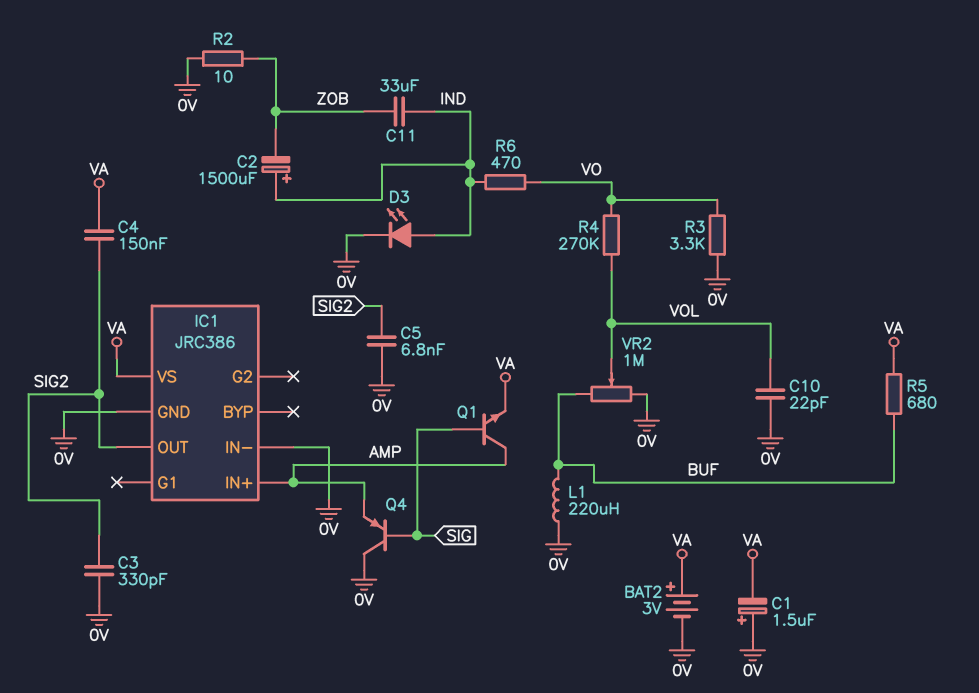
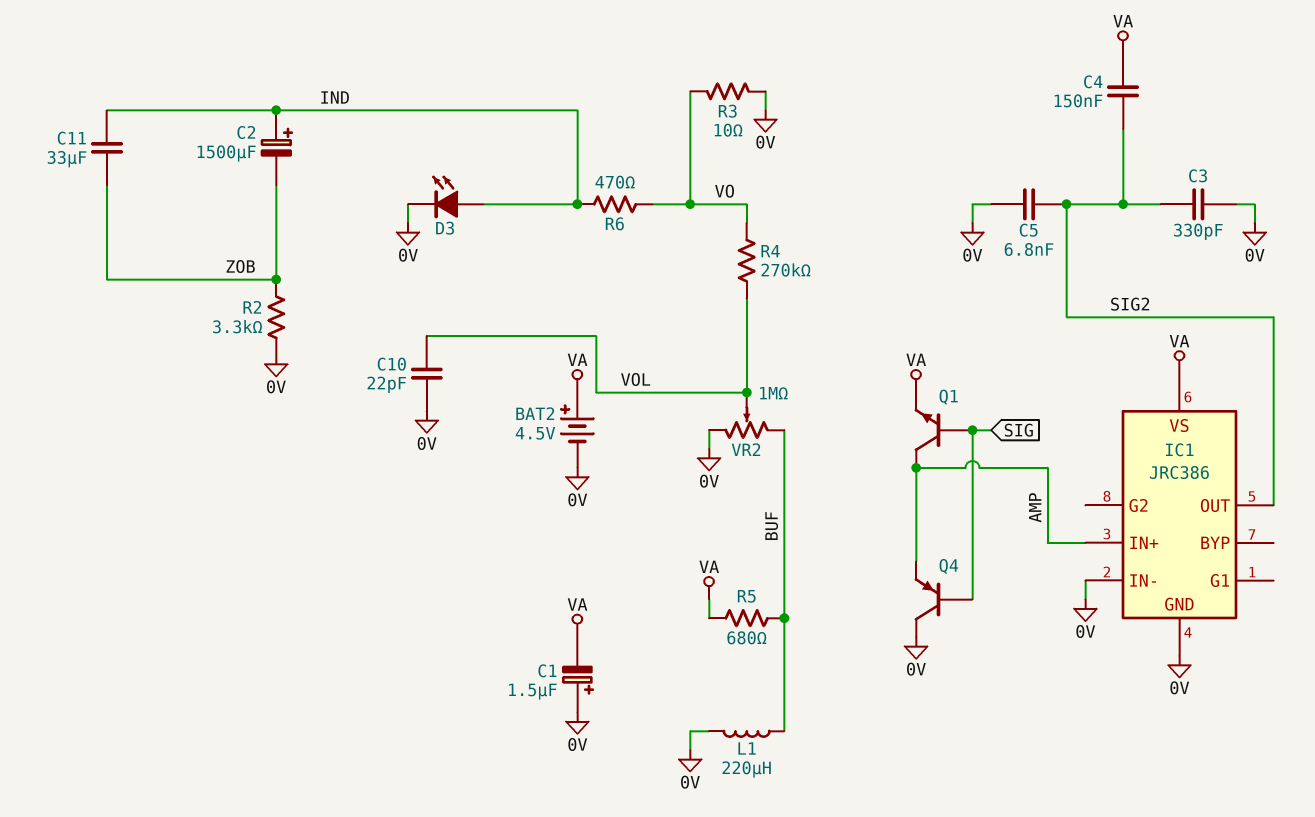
BAT2: 3V (plus VA, minus 0V) -> 4.5V (plus VA, minus 0V)
R2: 10 (0V, ZOB) -> 3.3k (0V, ZOB)
R3: 3.3k (0V, VO) -> 10 (0V, VO)

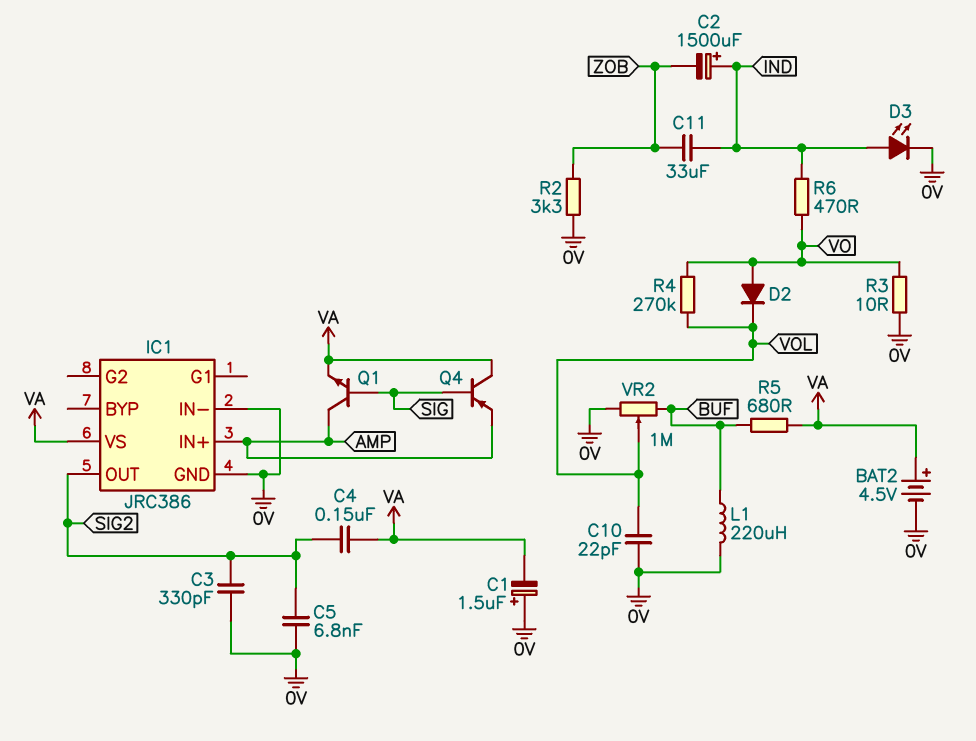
D2: none -> diode (A VO, K VOL)
Q4: PNP (B SIG, C 0V, E AMP) -> PNP (B SIG, C VA, E AMP)

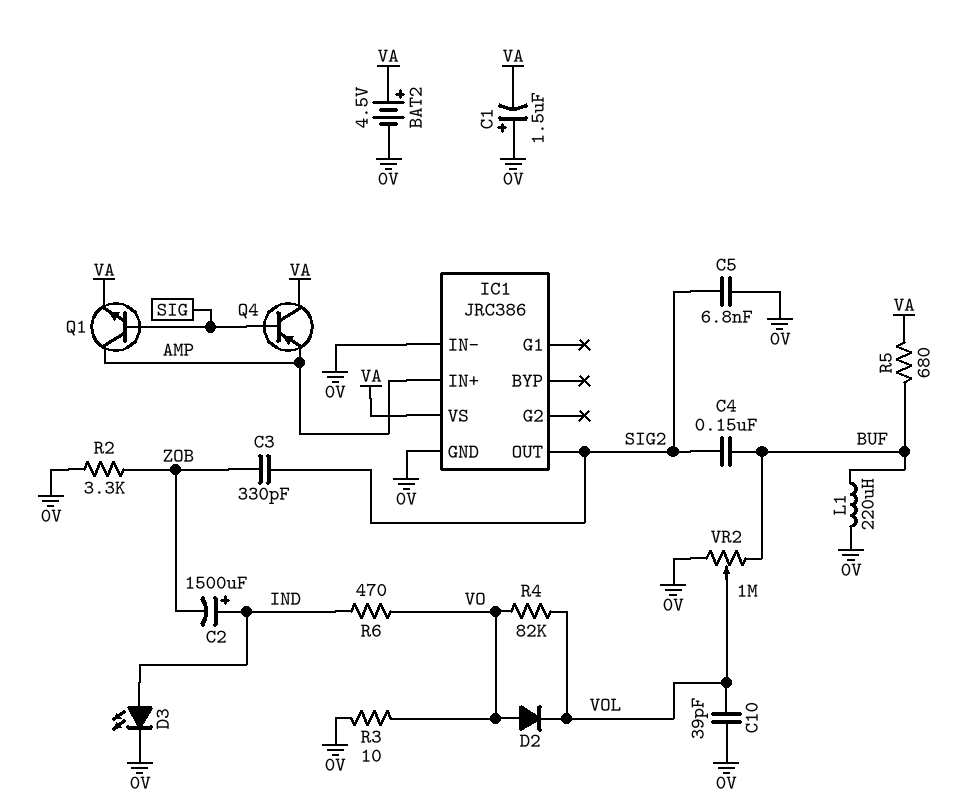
C3: 330pF (0V, SIG2) -> 330pF (SIG2, ZOB)
C4: 150nF (SIG2, VA) -> 150nF (BUF, SIG2)
C10: 22pF (0V, VOL) -> 39pF (0V, VOL)
C11: 33uF (IND, ZOB) -> none
R4: 270k (VO, VOL) -> 82k (VO, VOL)

